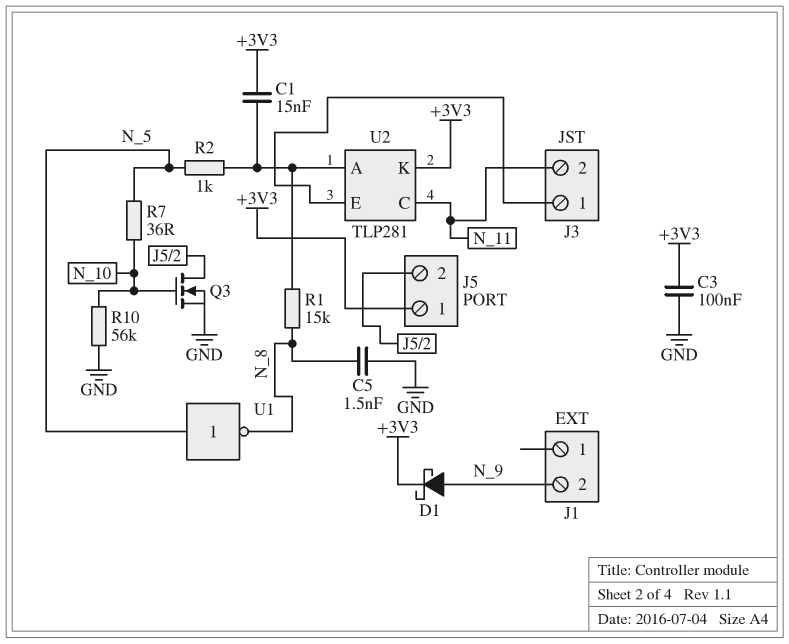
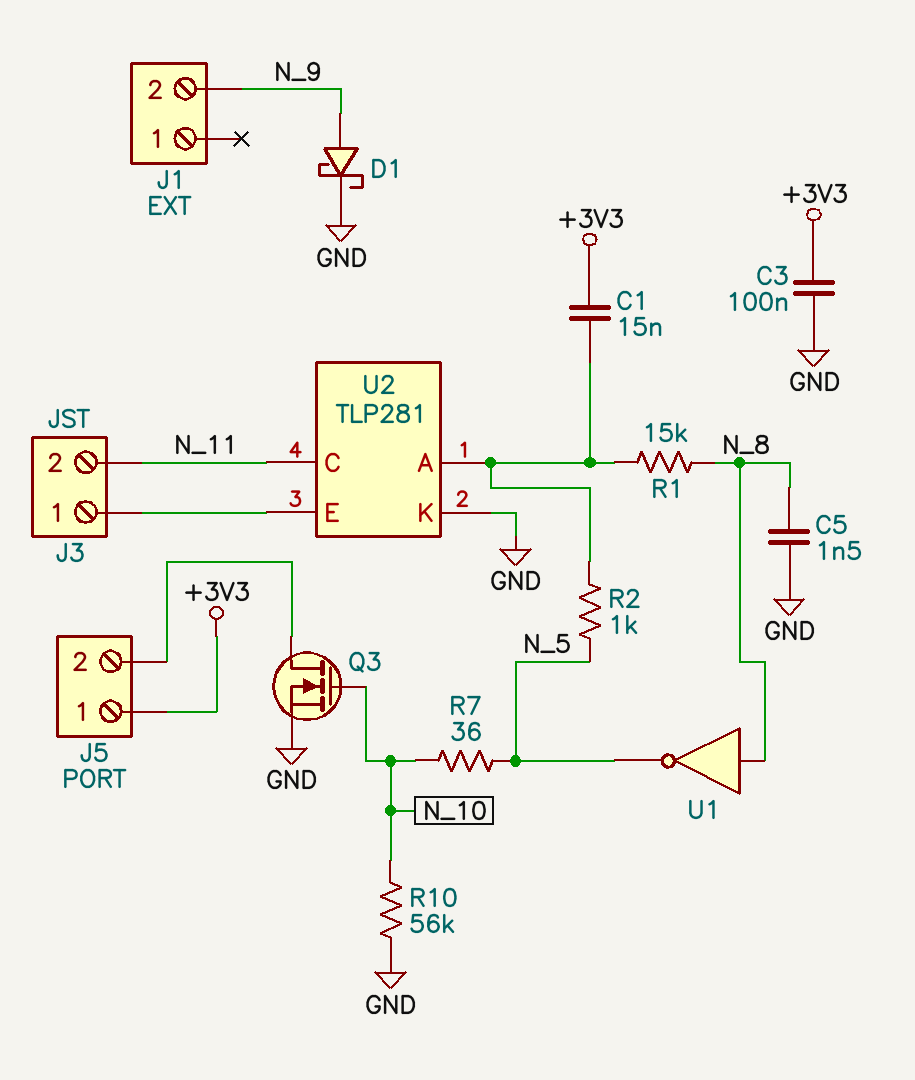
D1: schottky (A N_9, K +3V3) -> schottky (A N_9, K GND)
U1: NOT (in N_5, out N_8) -> NOT (in N_8, out N_5)
U2 pin K: +3V3 -> GND

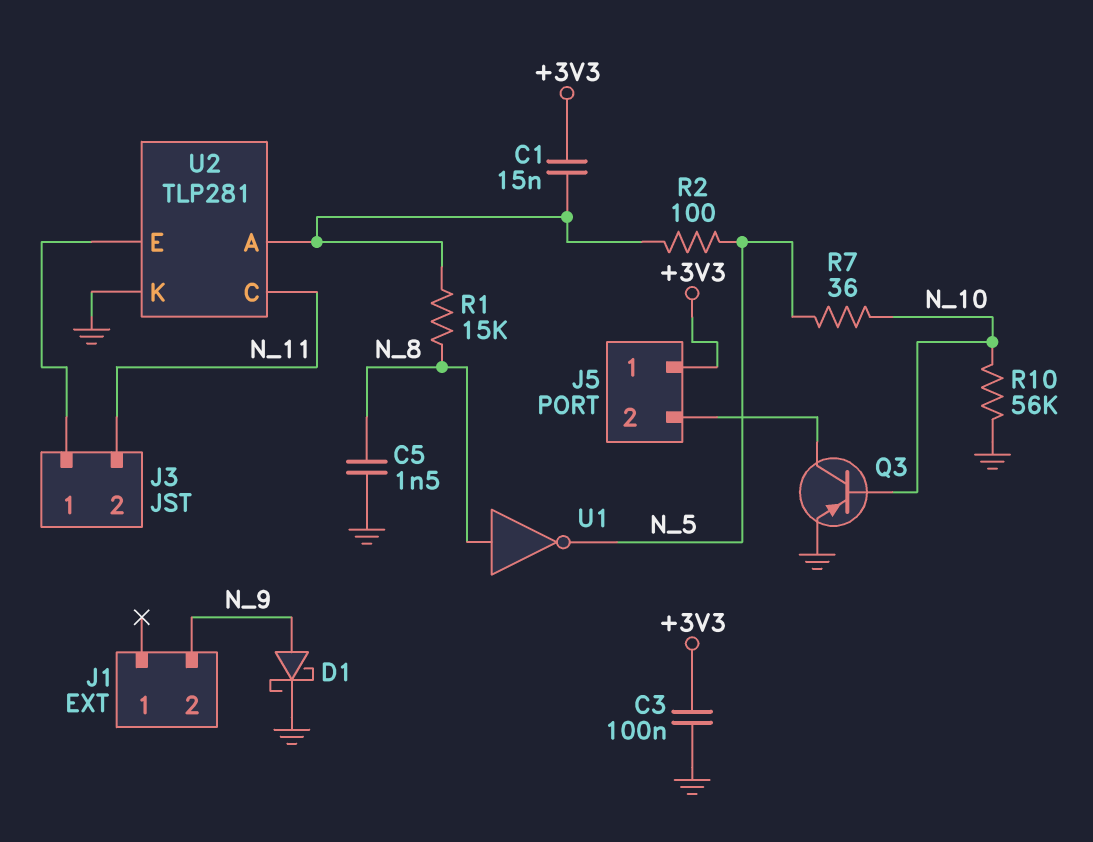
Q3: NMOS (G N_10, D J5/2, S GND) -> PNP (B N_10, C J5/2, E GND)
R2: 1k (N_5, U2/A) -> 100 (N_5, U2/A)

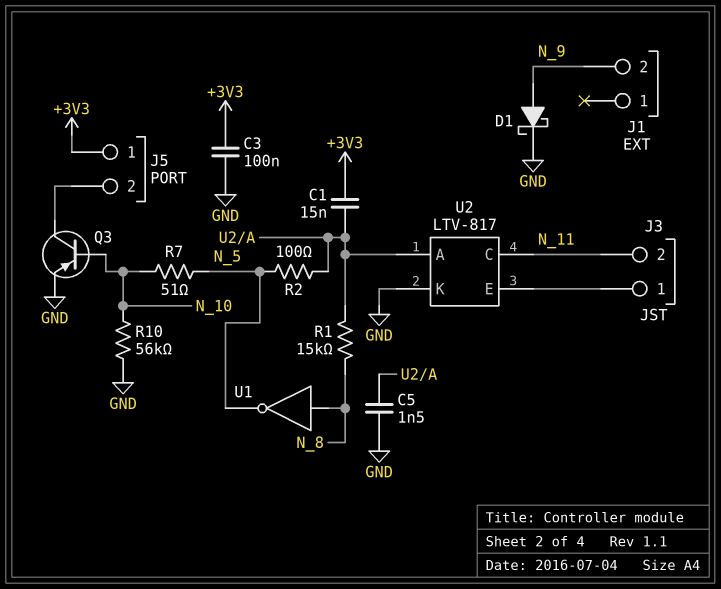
C5: 1.5nF (GND, N_8) -> 1.5nF (GND, U2/A)
R7: 36 (N_5, N_10) -> 51 (N_5, N_10)
U2: TLP281 -> LTV-817

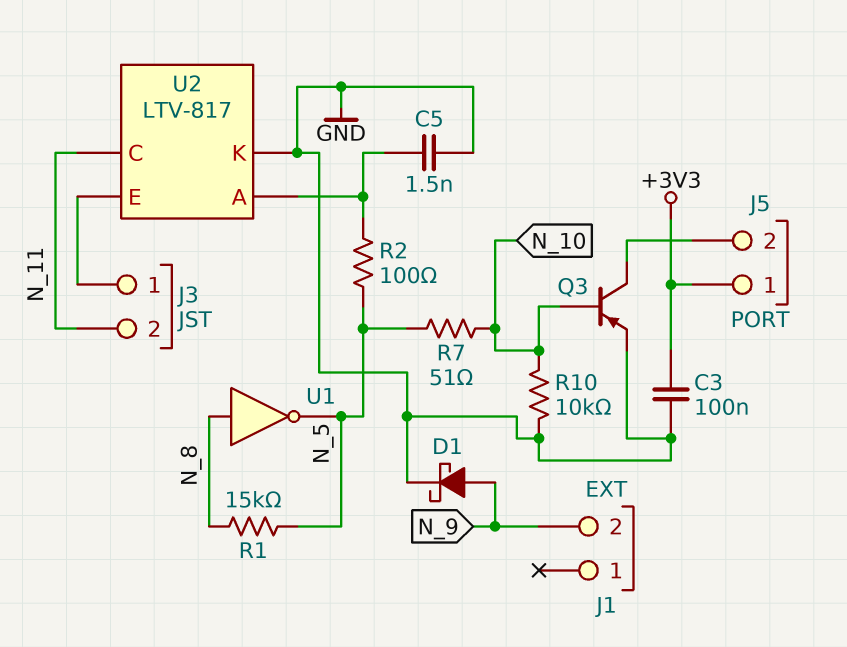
C1: 15nF (+3V3, U2/A) -> none
R1: 15k (N_8, U2/A) -> 15k (N_5, N_8)
R10: 56k (GND, N_10) -> 10k (GND, N_10)

